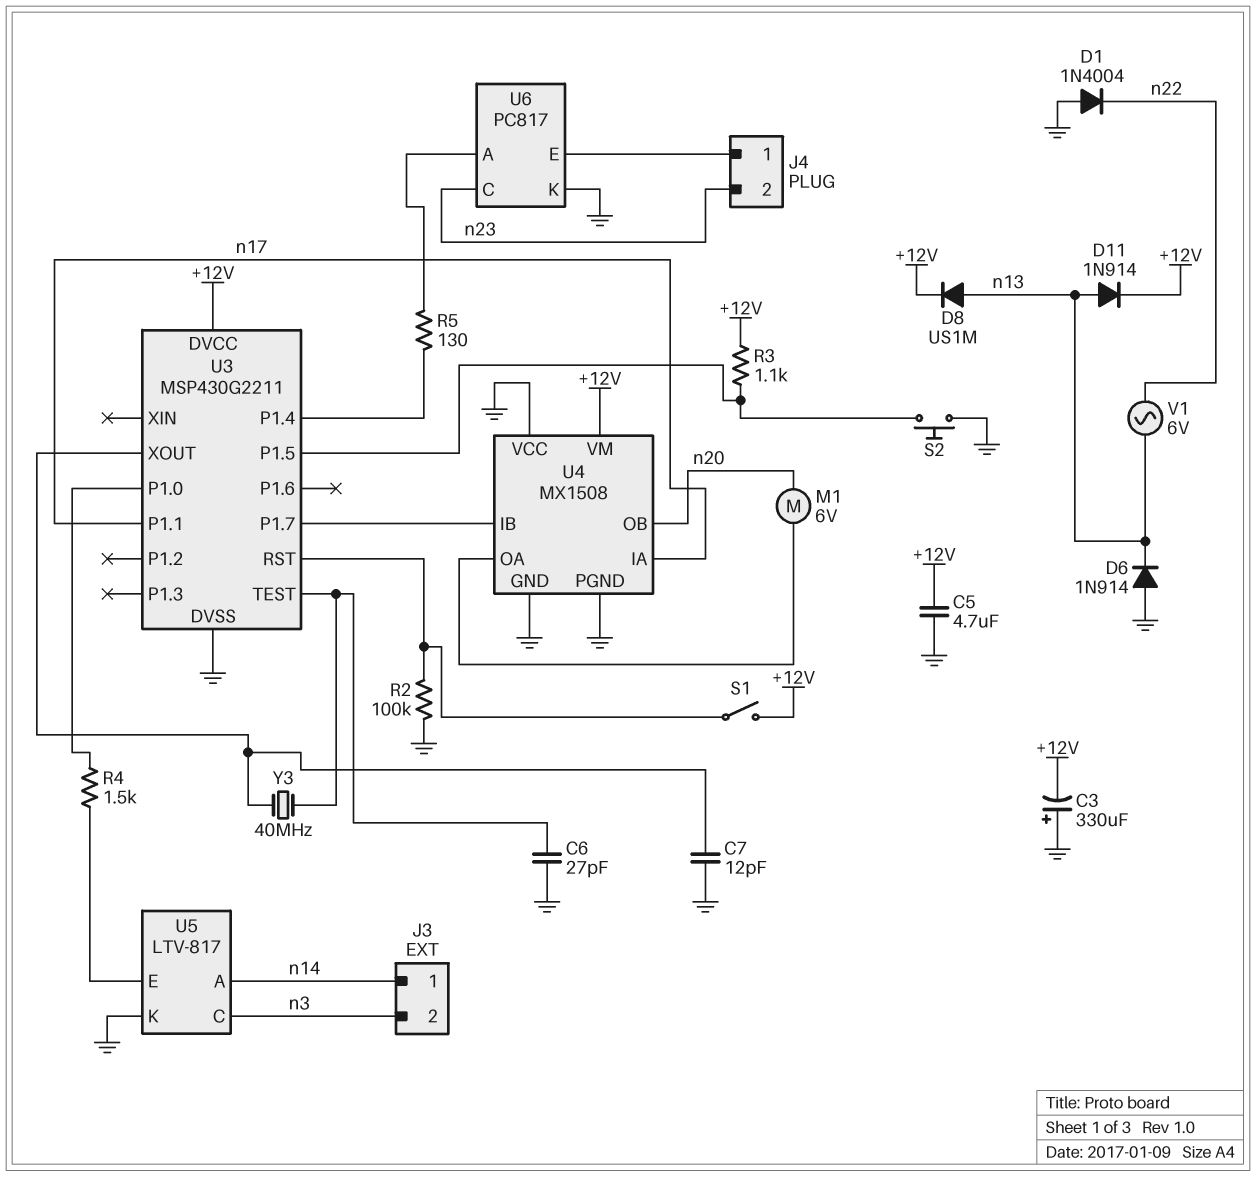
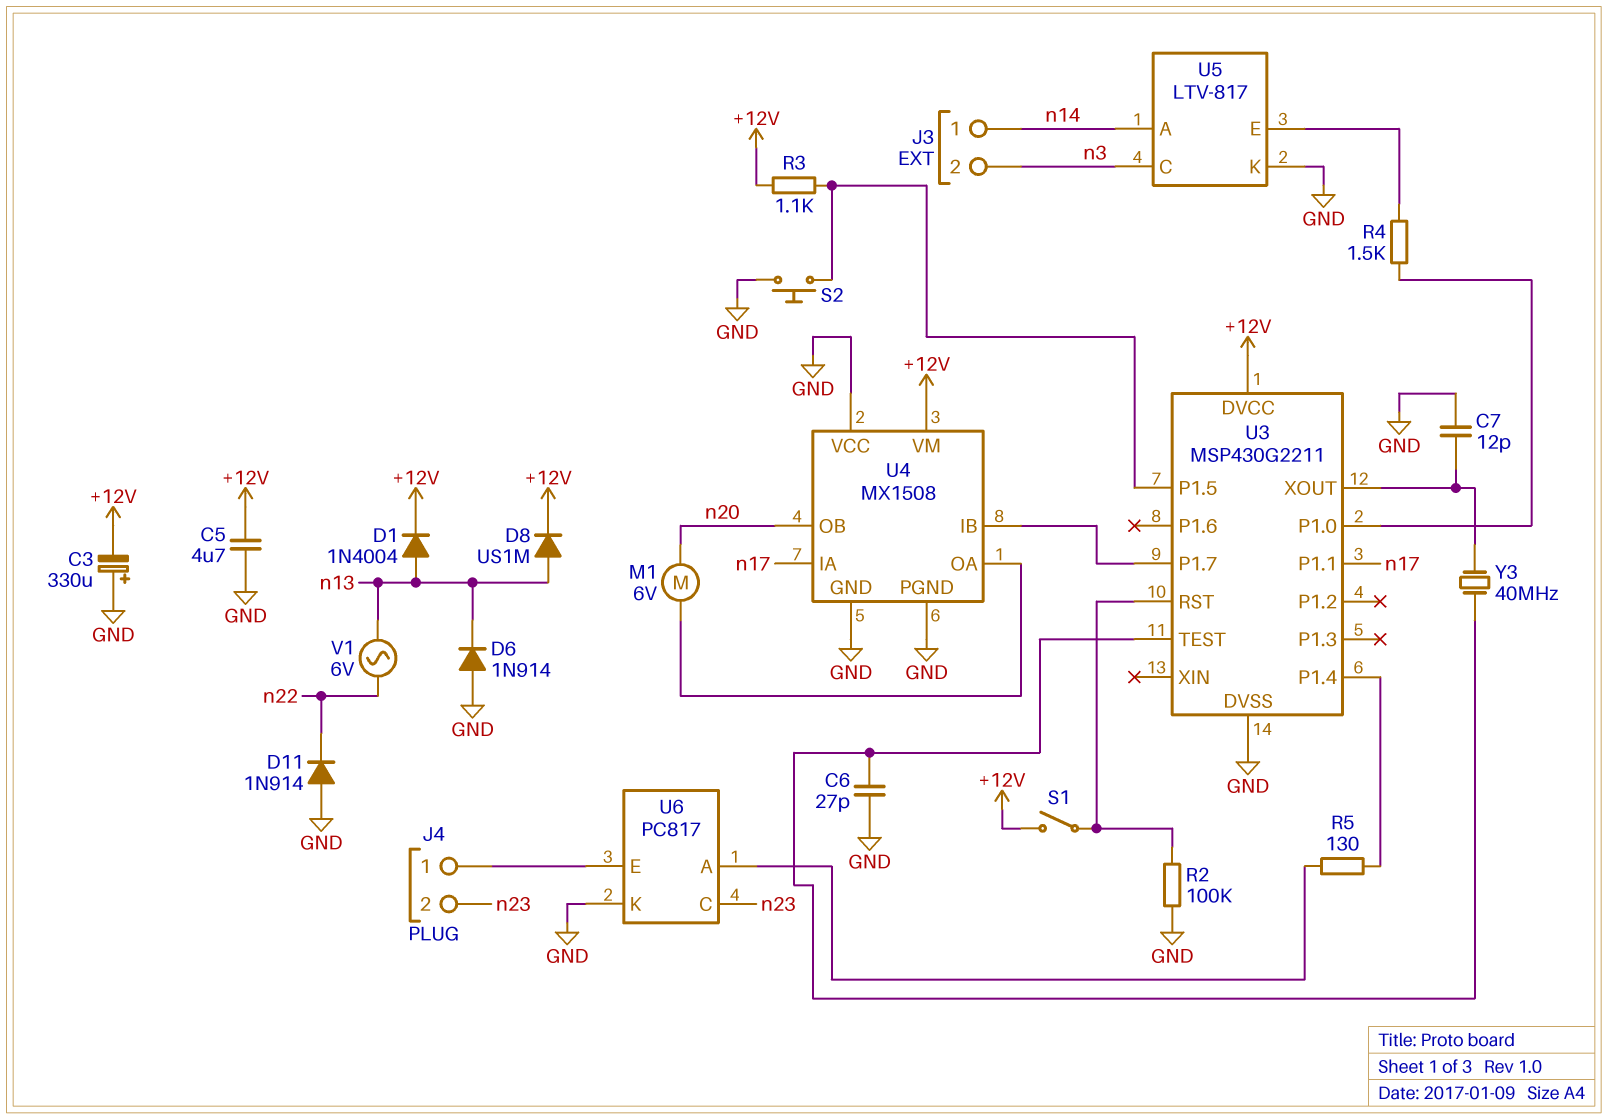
D1: diode 1N4004 (A GND, K n22) -> diode 1N4004 (A n13, K +12V)
D11: diode 1N914 (A n13, K +12V) -> diode 1N914 (A GND, K n22)

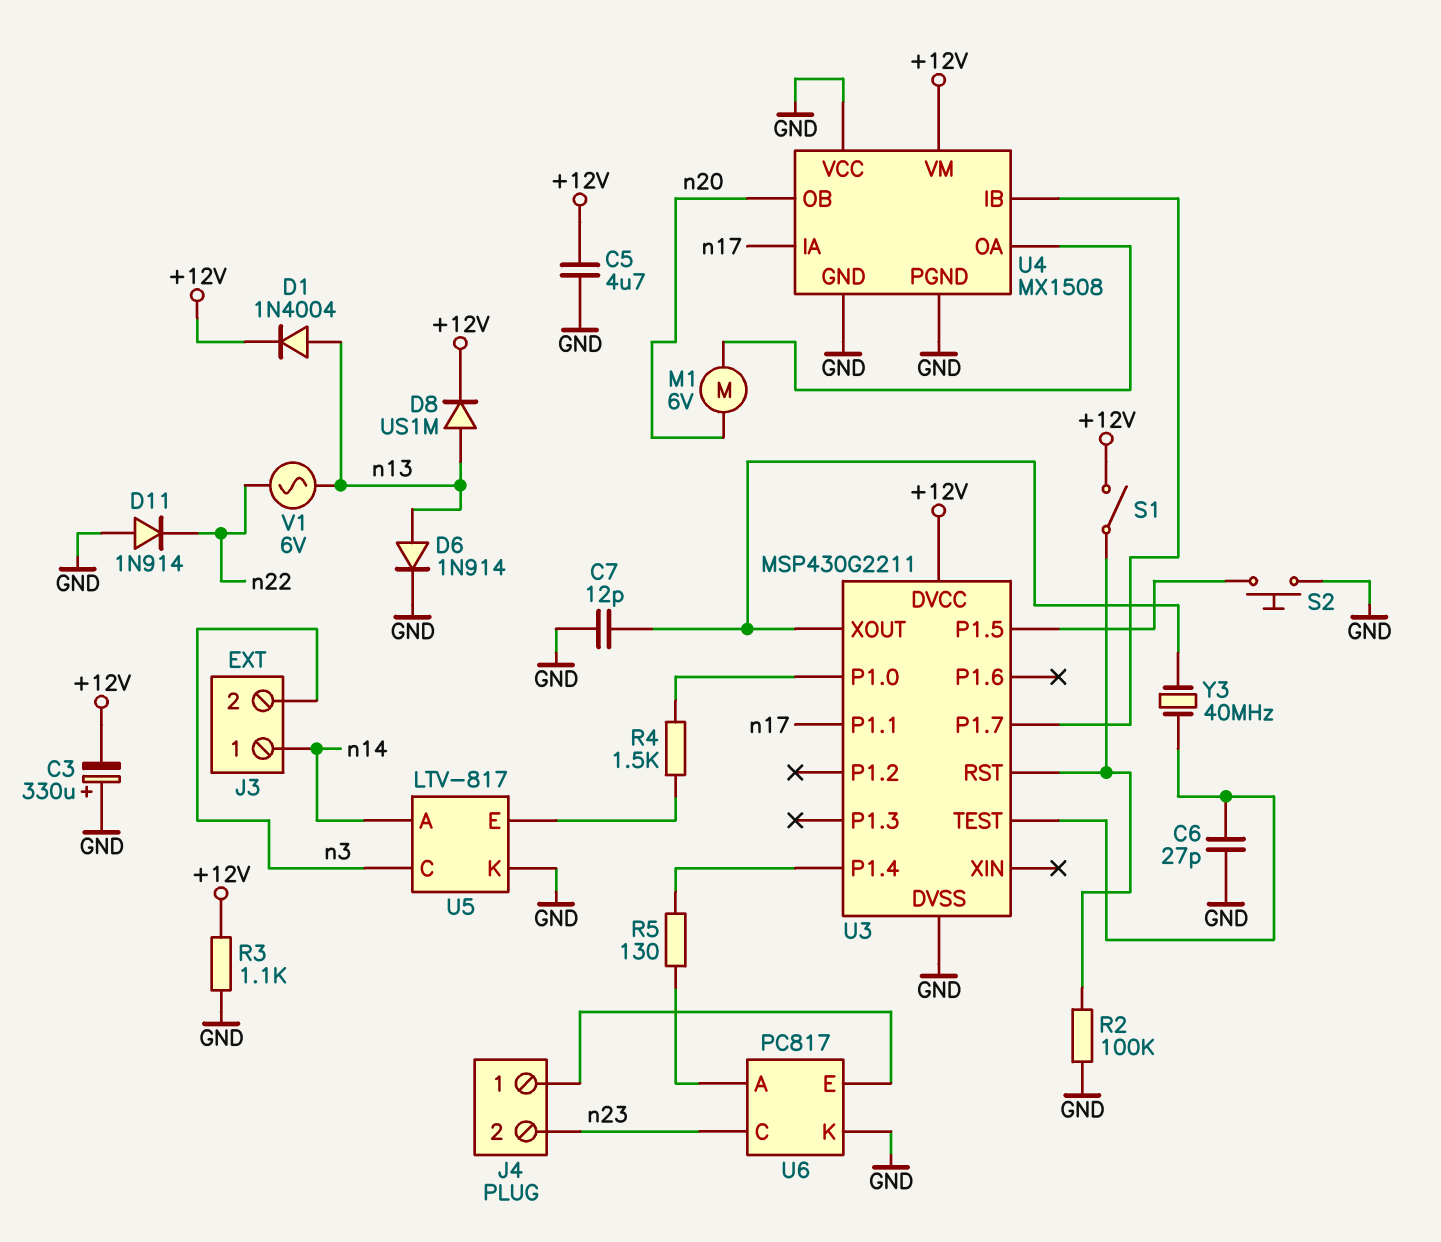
D6: diode 1N914 (A GND, K n13) -> diode 1N914 (A n13, K GND)
R3: 1.1k (+12V, U3/P1.5) -> 1.1k (+12V, GND)

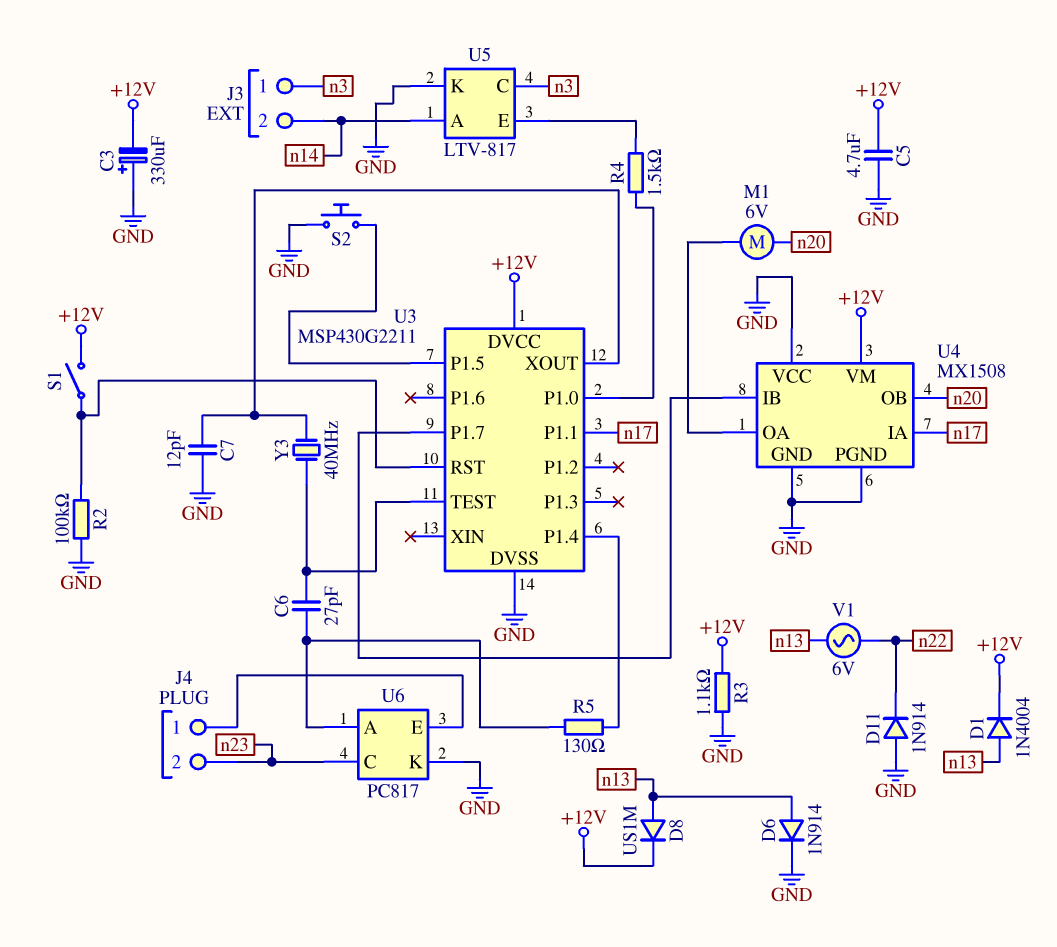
C6: 27pF (GND, U3/TEST) -> 27pF (U3/TEST, U6/A)
J3 pin 1: n14 -> n3
J3 pin 2: n3 -> n14

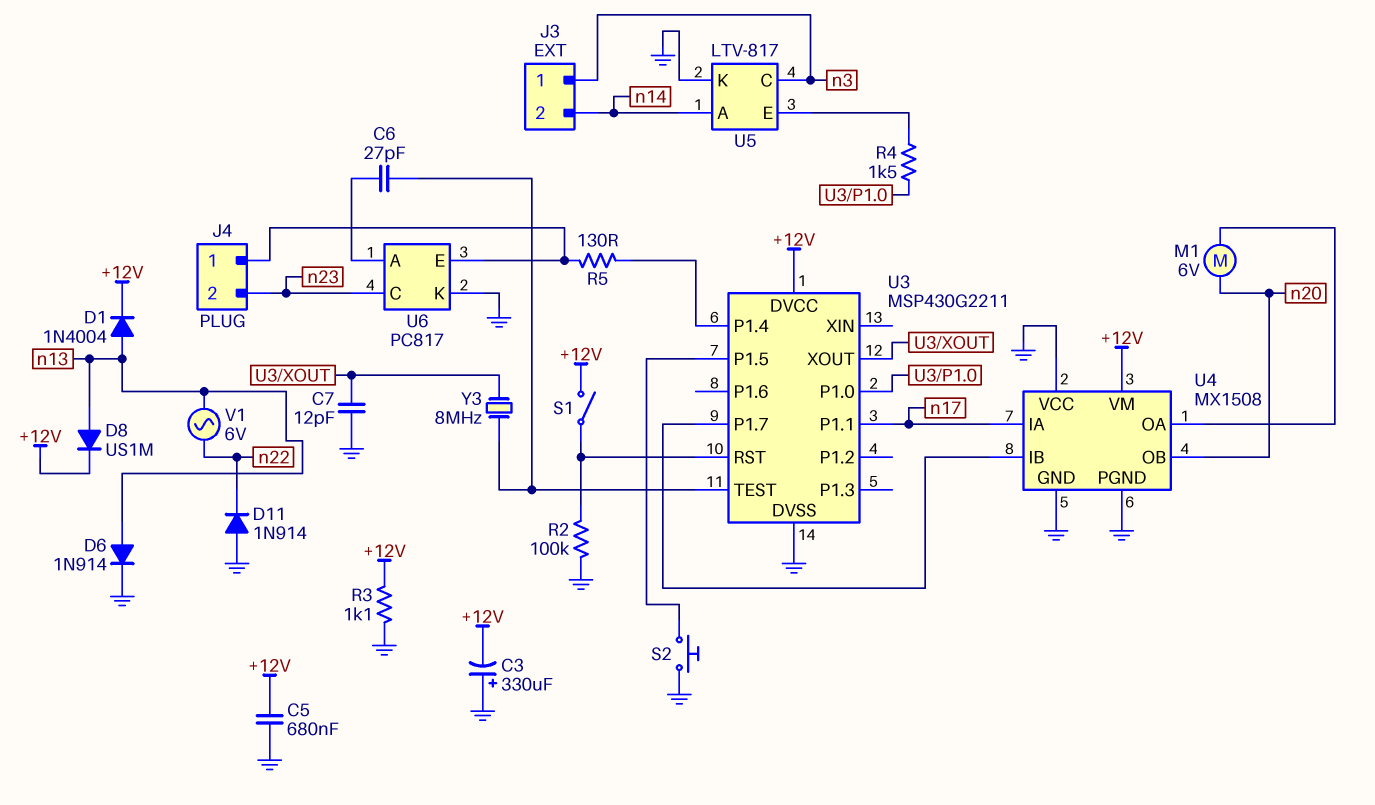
C5: 4.7uF (+12V, GND) -> 680nF (+12V, GND)
R5: 130 (U3/P1.4, U6/A) -> 130 (J4/1, U3/P1.4)
Y3: 40MHz (U3/TEST, U3/XOUT) -> 8MHz (U3/TEST, U3/XOUT)

